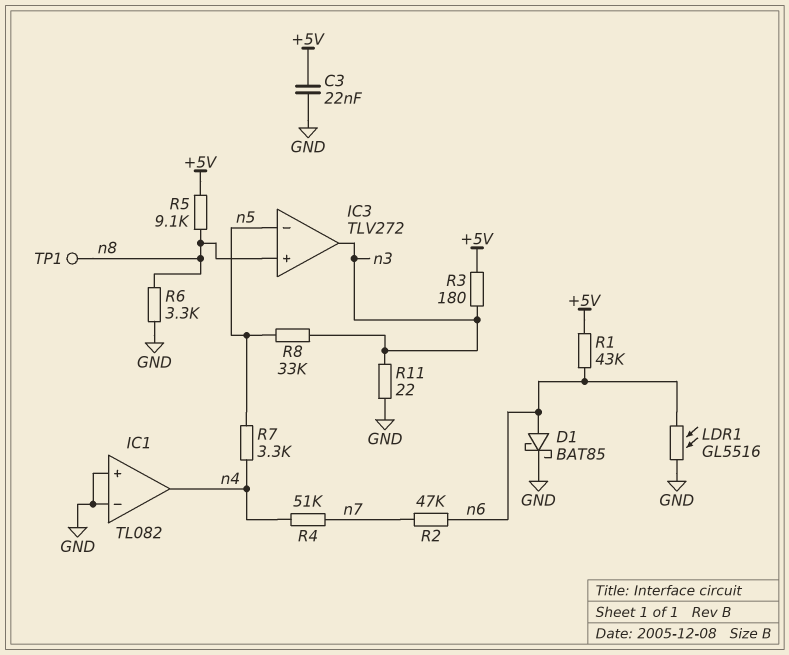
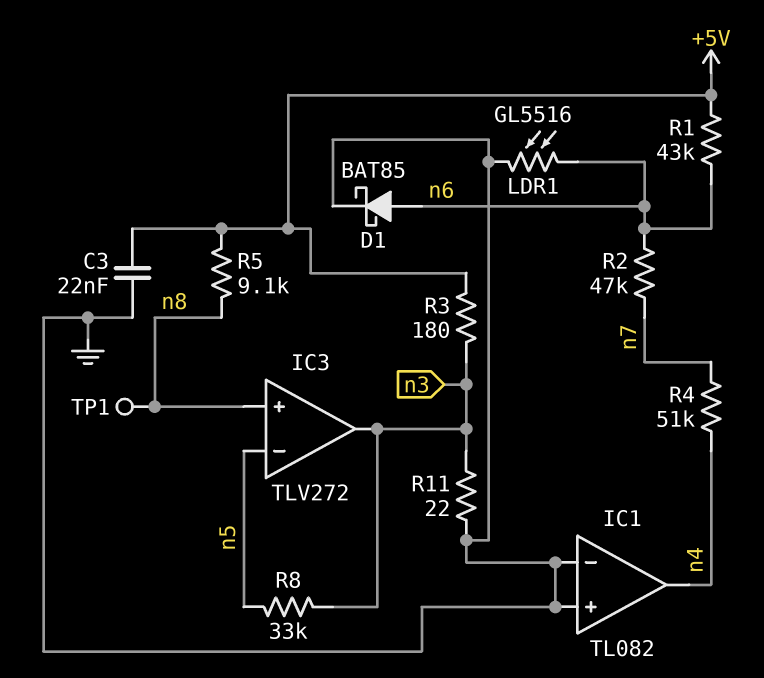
R6: 3.3k (GND, n8) -> none
R7: 3.3k (n4, n5) -> none

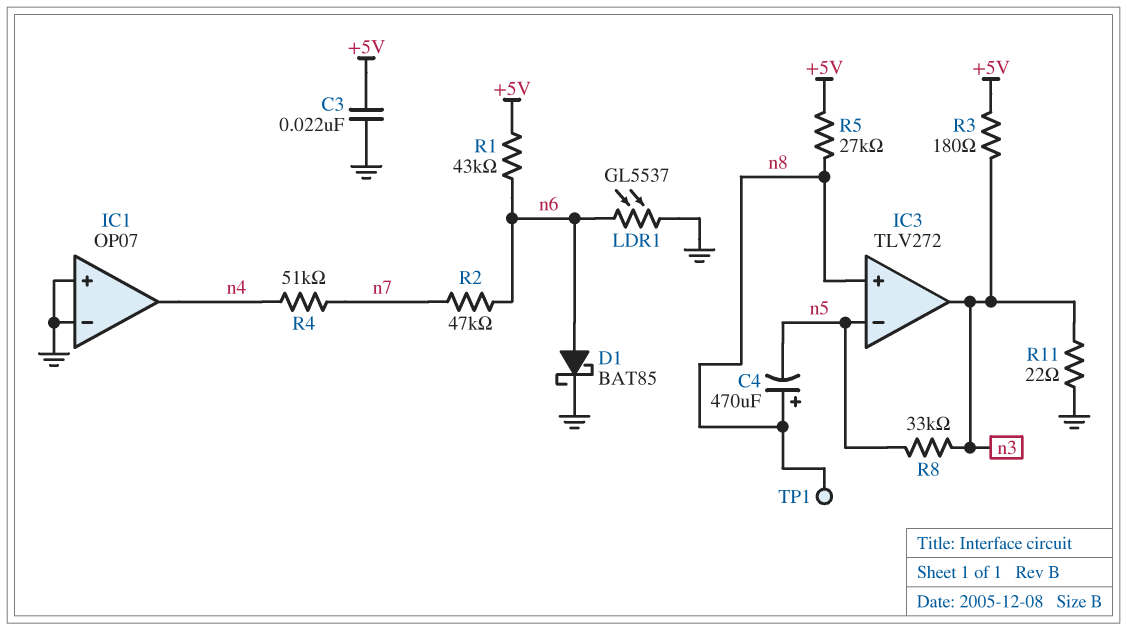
C4: none -> 470uF (plus n8, minus n5)
IC1: TL082 -> OP07
LDR1: GL5516 (GND, n6) -> GL5537 (GND, n6)
R5: 9.1k (+5V, n8) -> 27k (+5V, n8)

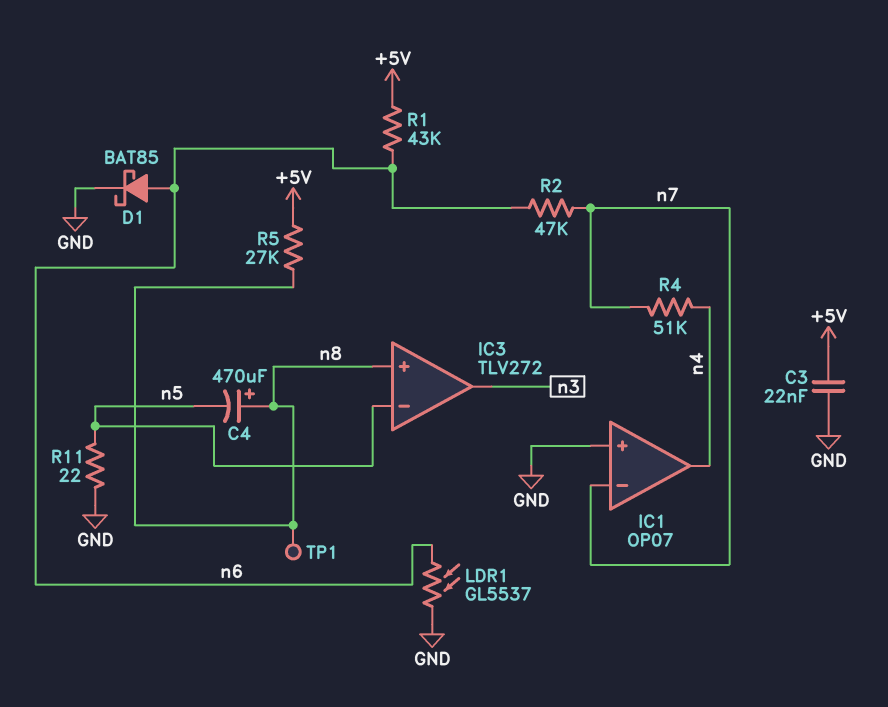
IC1 pin in-: GND -> n7
R3: 180 (+5V, n3) -> none
R8: 33k (n3, n5) -> none
R11: 22 (GND, n3) -> 22 (GND, n5)

